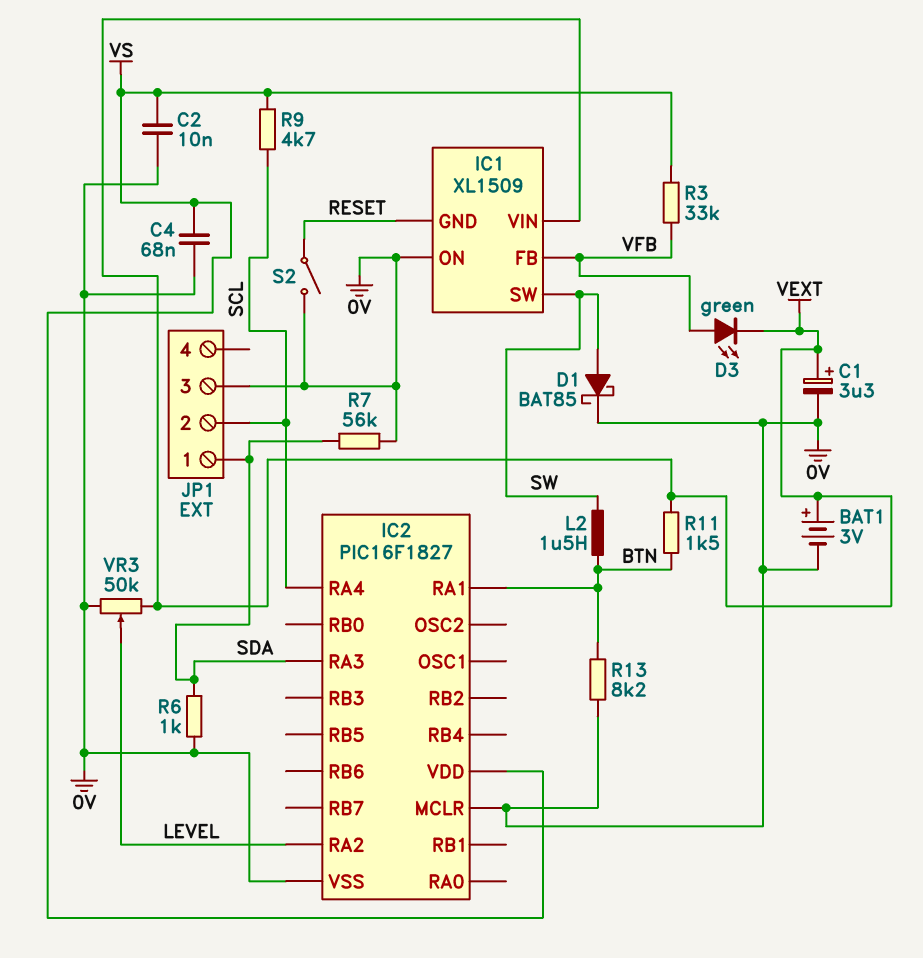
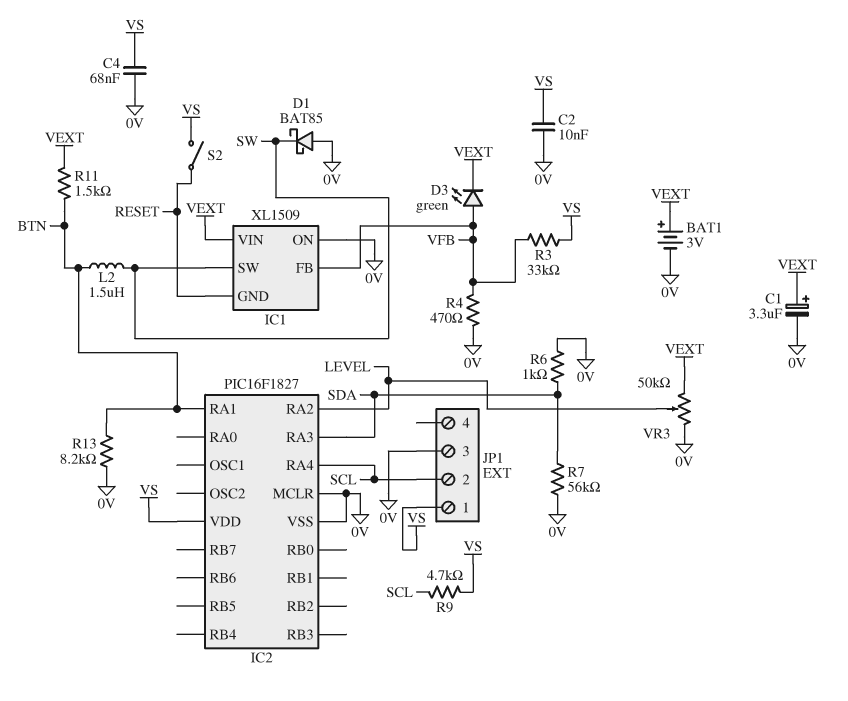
D1: schottky BAT85 (A SW, K 0V) -> schottky BAT85 (A 0V, K SW)
JP1 pin 1: SDA -> VS
R4: none -> 470 (0V, VFB)
S2: switch (0V, RESET) -> switch (RESET, VS)

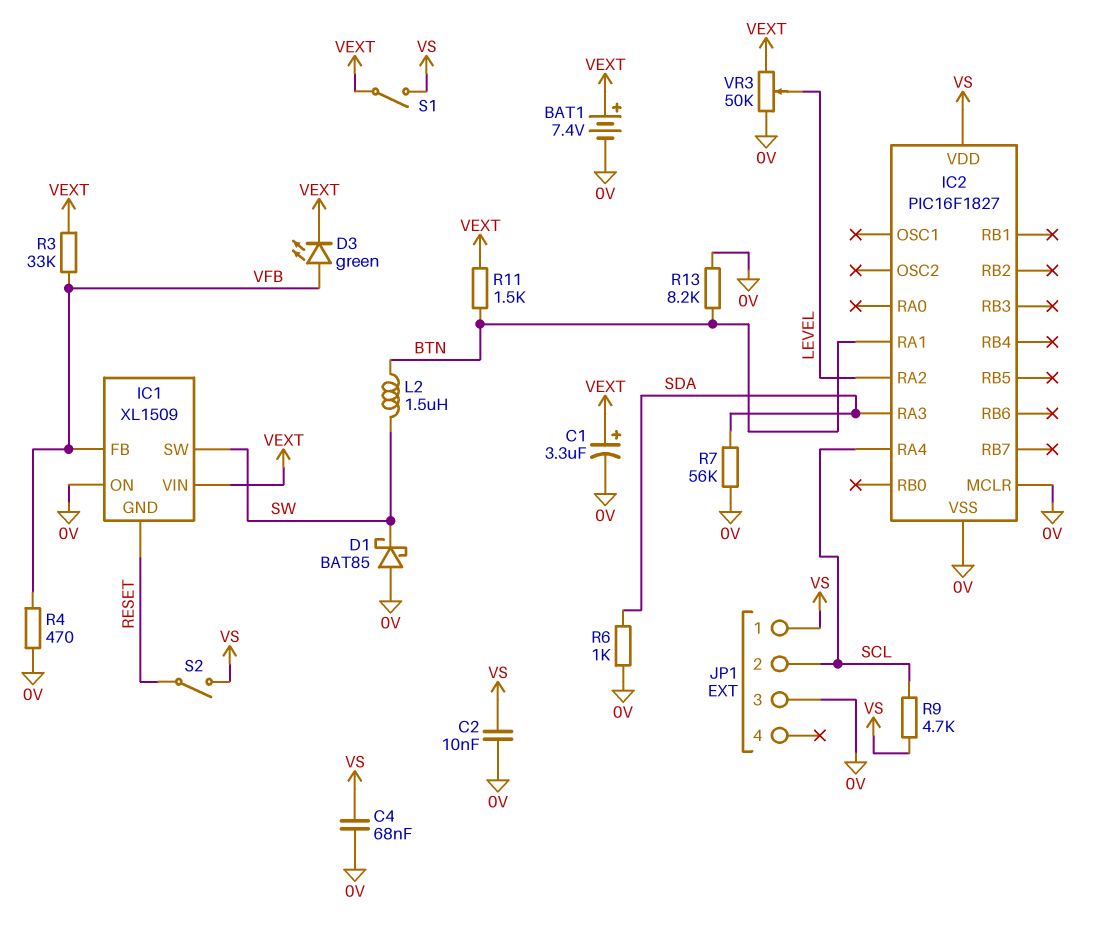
BAT1: 3V (plus VEXT, minus 0V) -> 7.4V (plus VEXT, minus 0V)
R3: 33k (VFB, VS) -> 33k (VEXT, VFB)
S1: none -> switch (VEXT, VS)

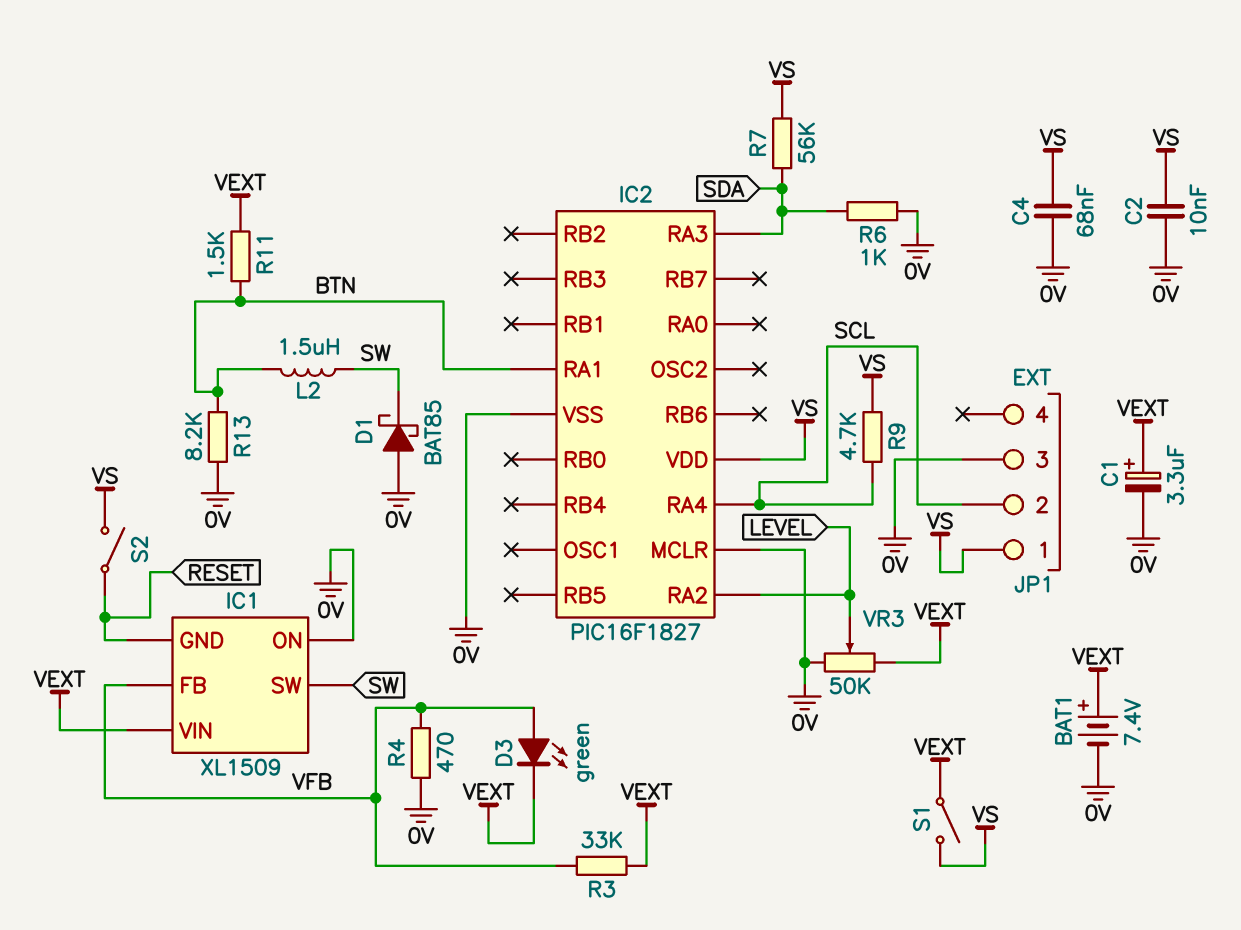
R7: 56k (0V, SDA) -> 56k (SDA, VS)

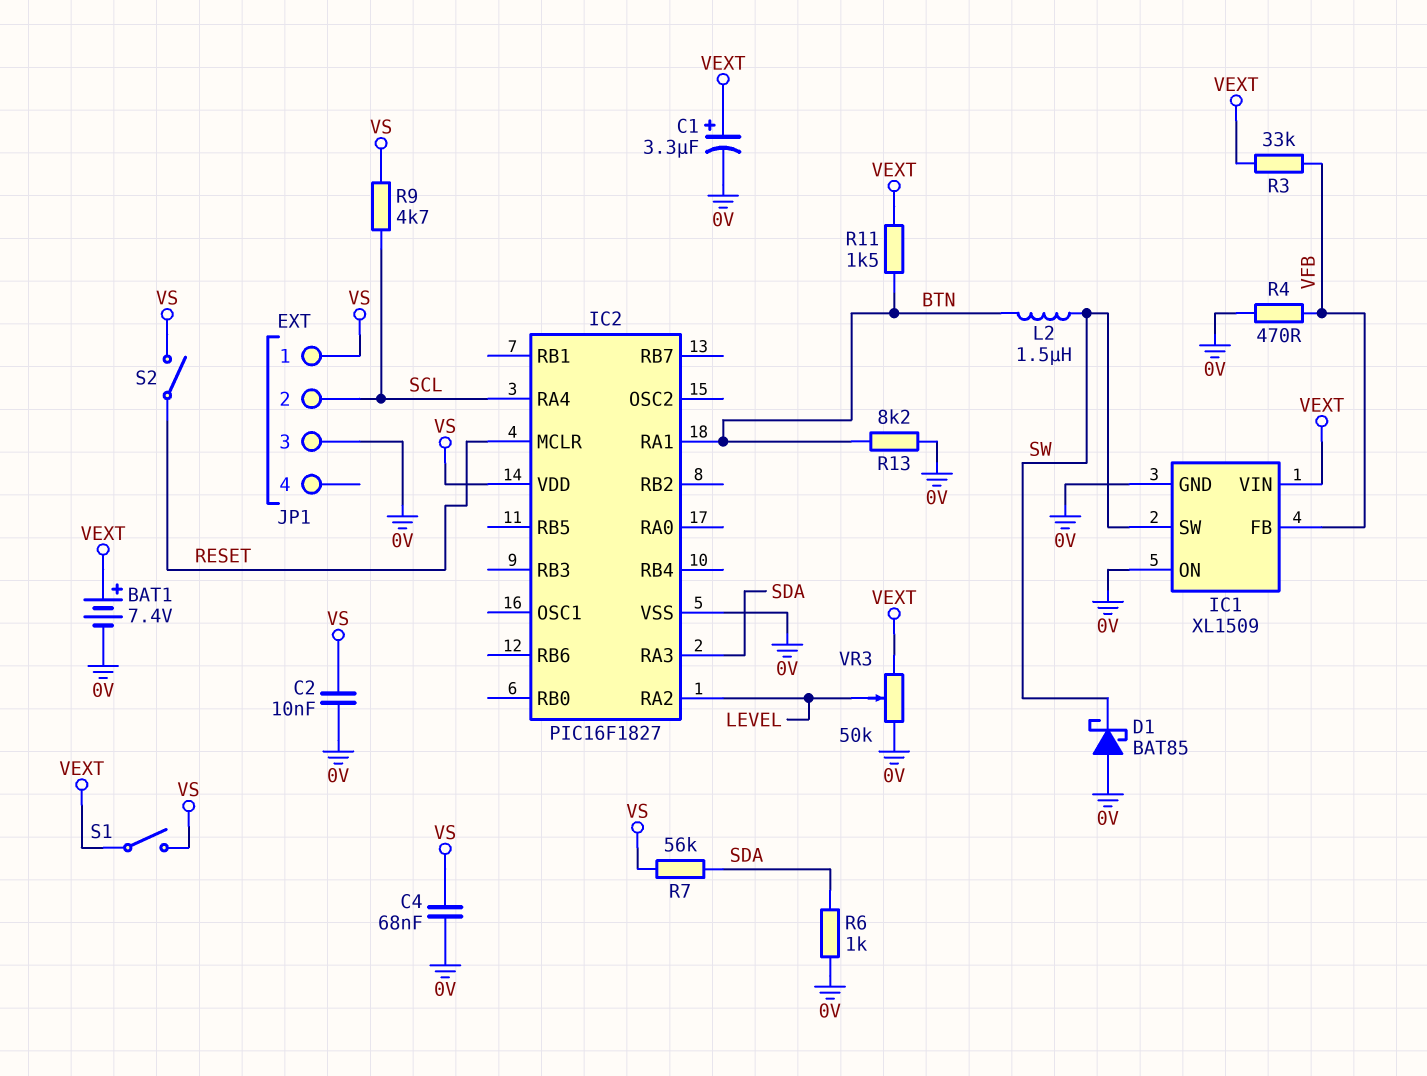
D3: LED green (A VFB, K VEXT) -> none
IC1 pin GND: RESET -> 0V
IC2 pin MCLR: 0V -> RESET

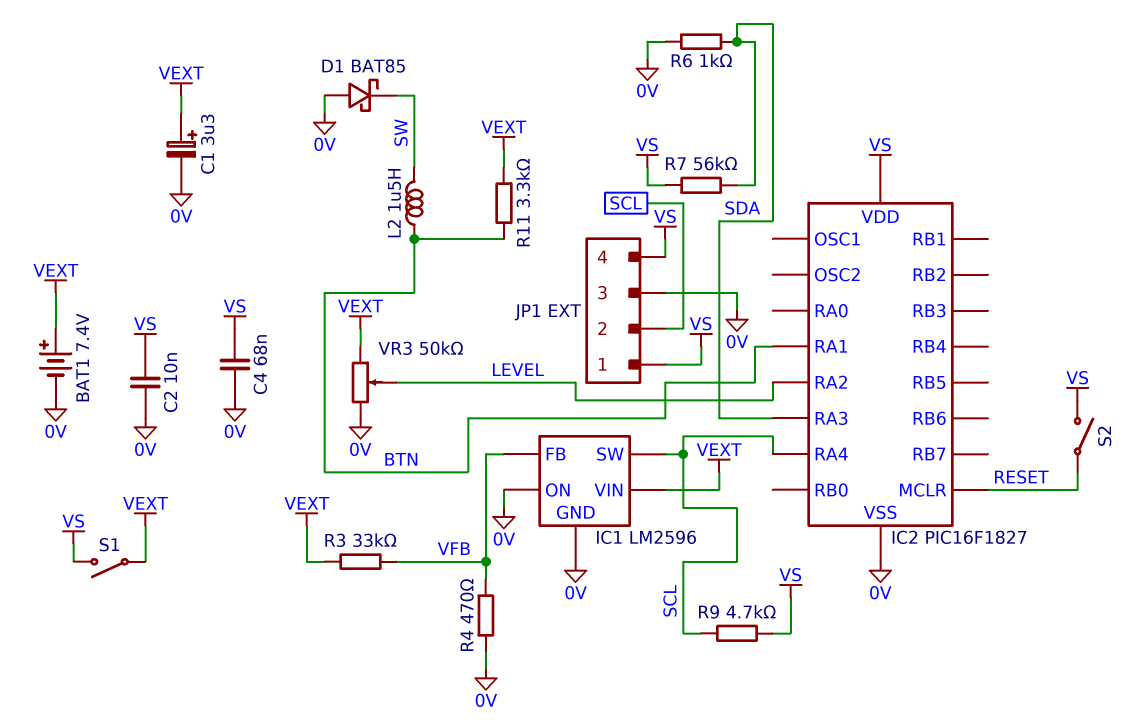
IC1: XL1509 -> LM2596
IC1 pin SW: SW -> SCL
JP1 pin 4: none -> VS
R11: 1.5k (BTN, VEXT) -> 3.3k (BTN, VEXT)
R13: 8.2k (0V, BTN) -> none

